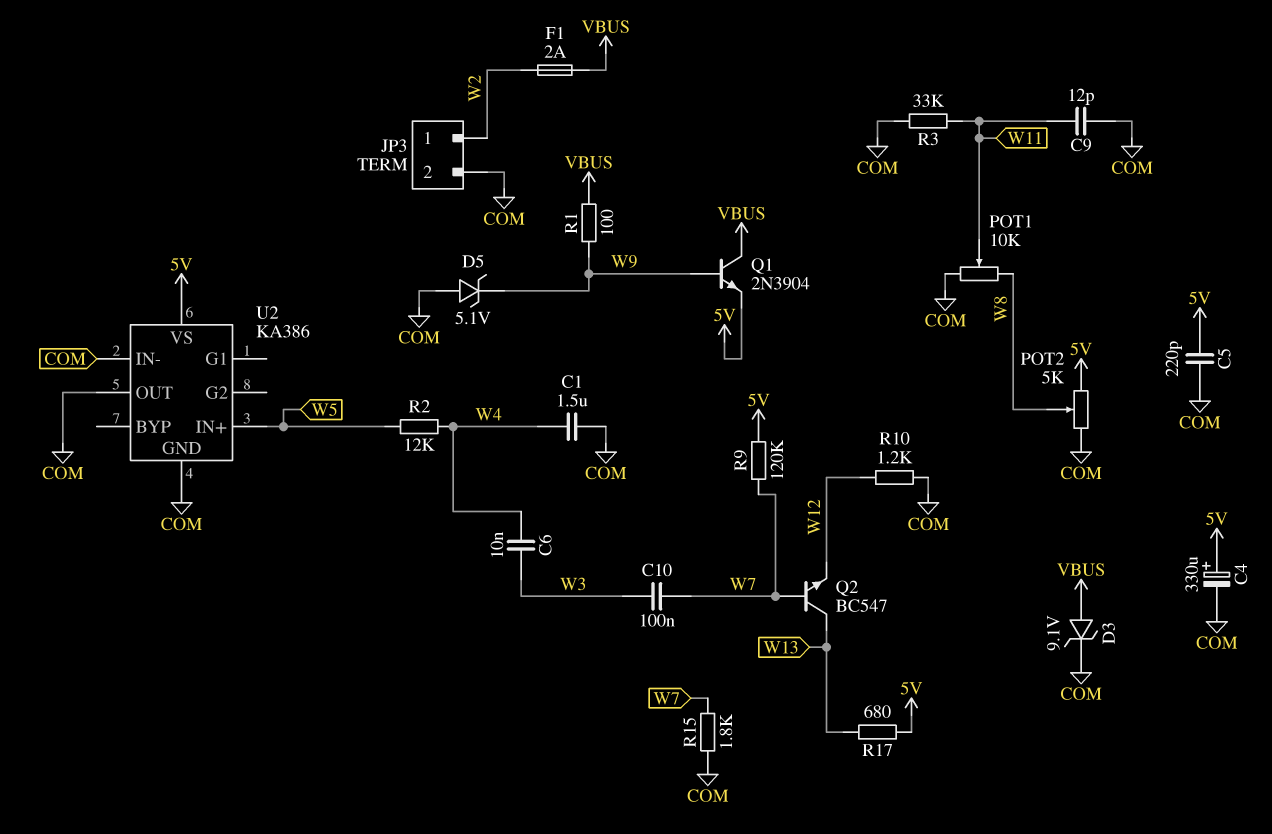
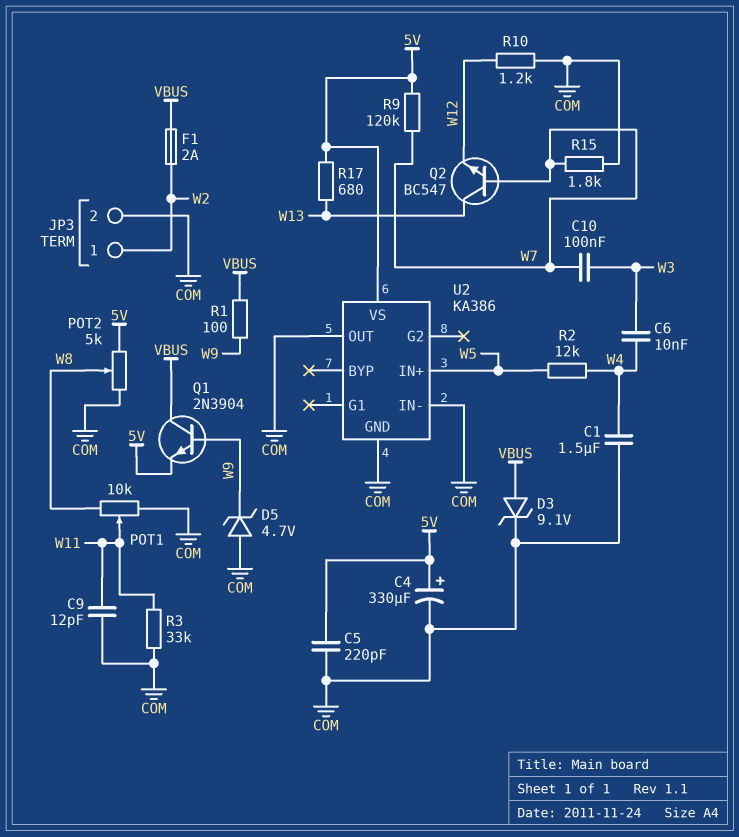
D5: zener 5.1V (A COM, K W9) -> zener 4.7V (A COM, K W9)

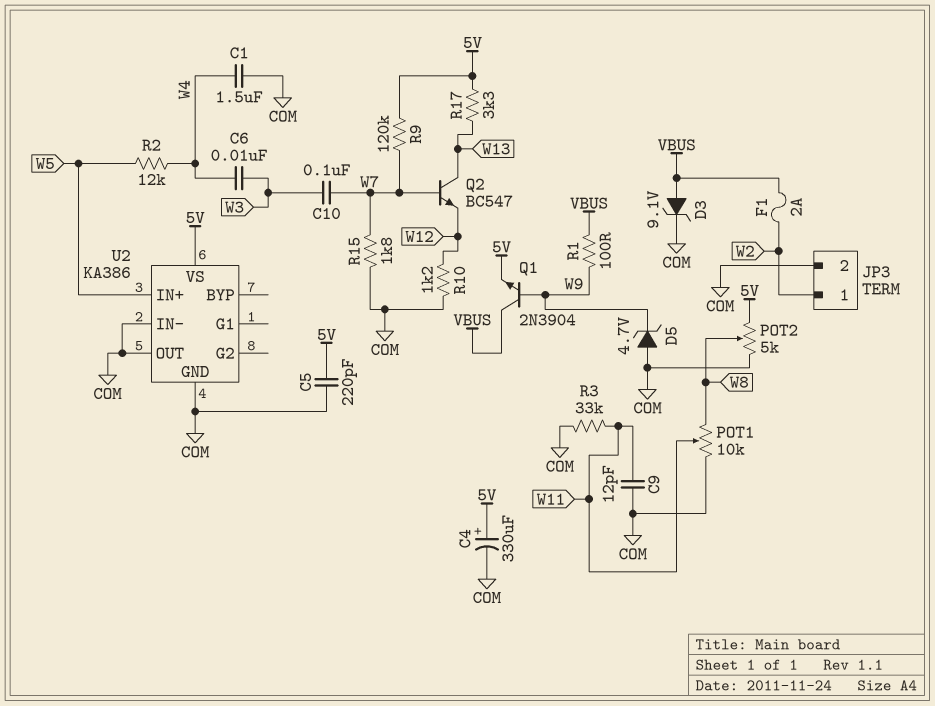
R17: 680 (5V, W13) -> 3.3k (5V, W13)

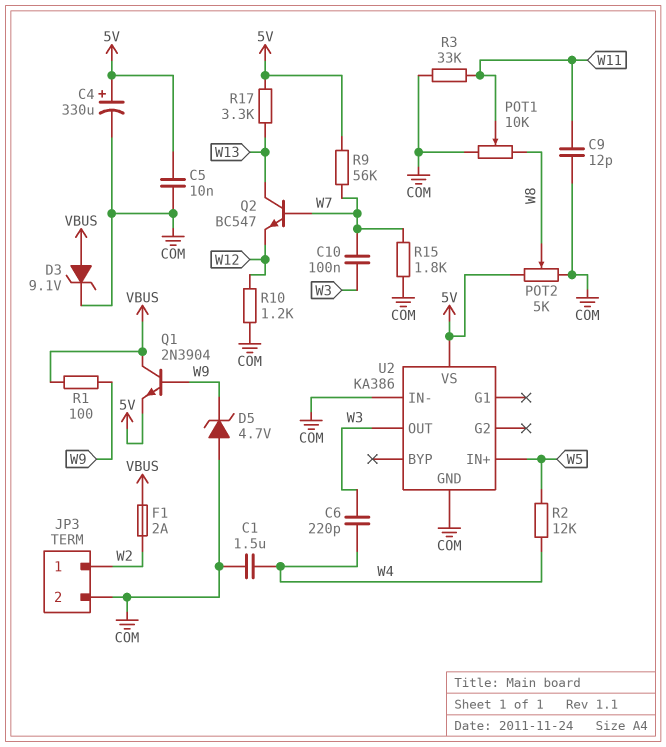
C5: 220pF (5V, COM) -> 10nF (5V, COM)
C6: 10nF (W3, W4) -> 220pF (W3, W4)
R9: 120k (5V, W7) -> 56k (5V, W7)
U2 pin OUT: COM -> W3

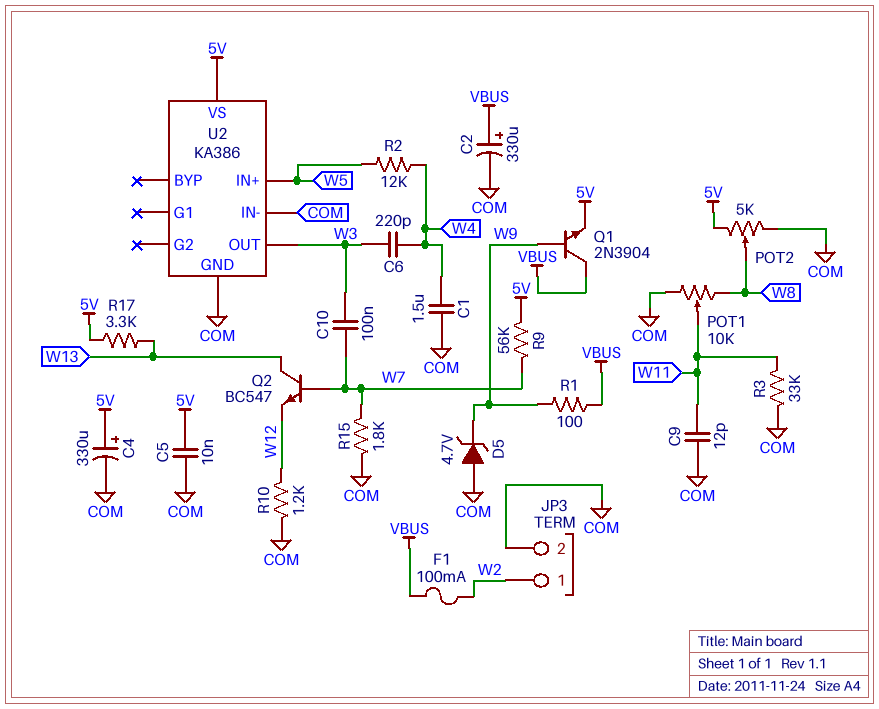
C2: none -> 330uF (plus VBUS, minus COM)
D3: zener 9.1V (A VBUS, K COM) -> none
F1: 2A (VBUS, W2) -> 100mA (VBUS, W2)

